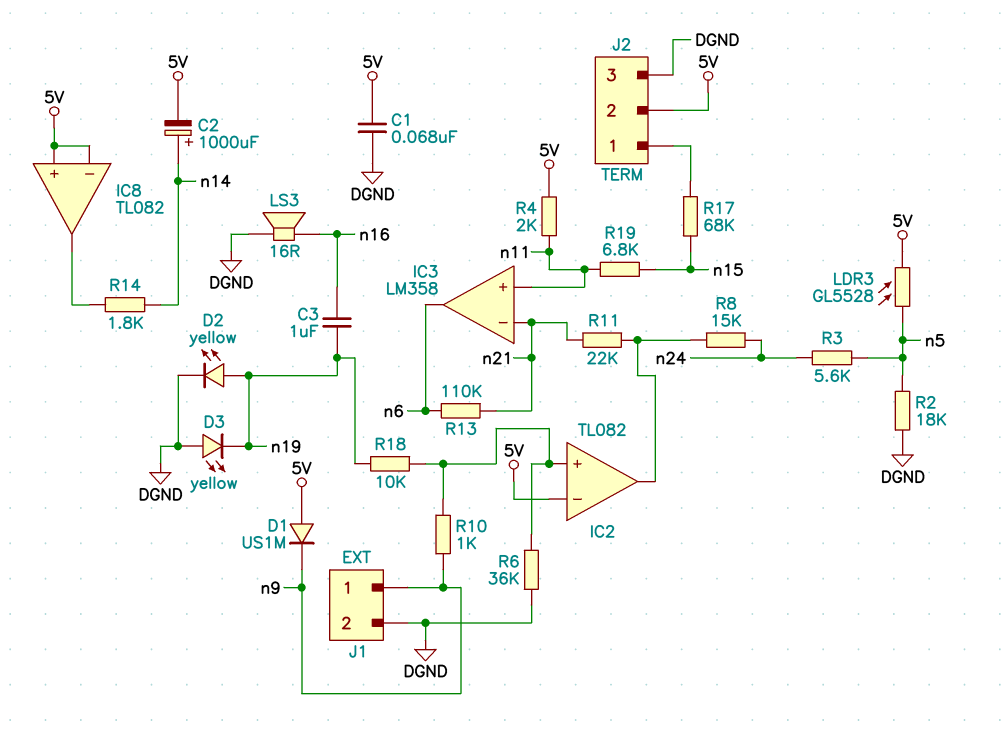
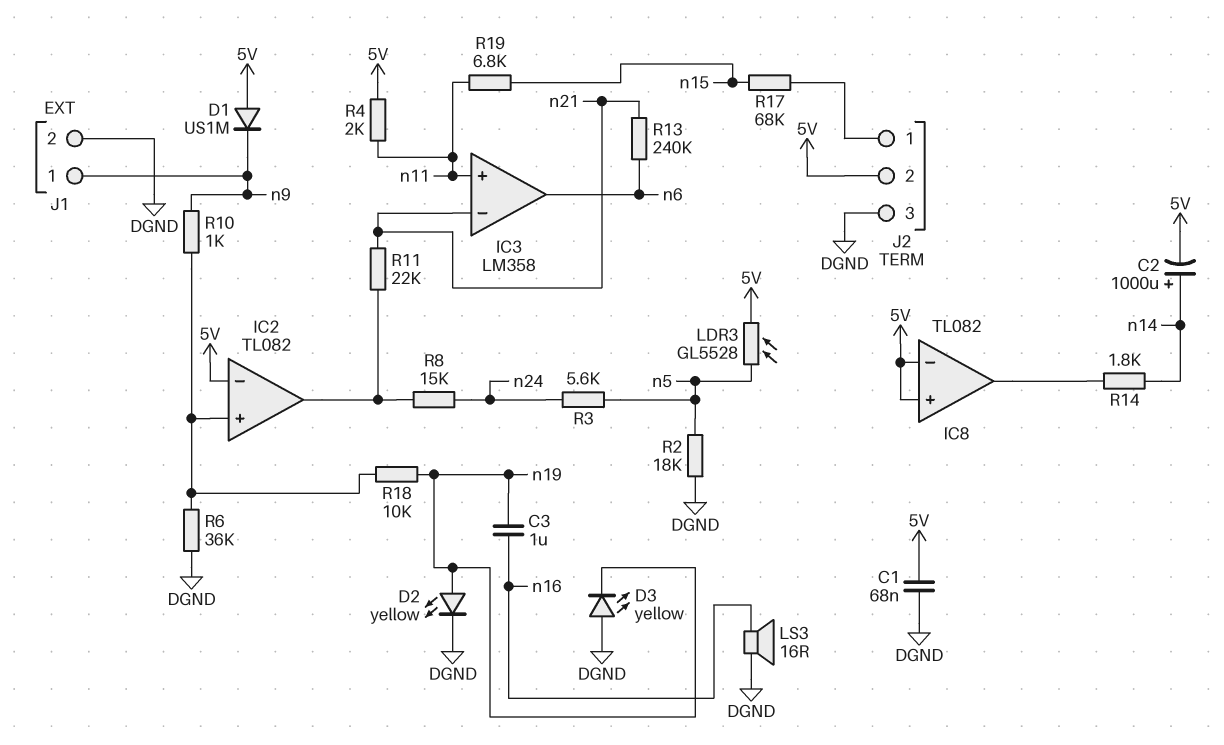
R13: 110k (n6, n21) -> 240k (n6, n21)

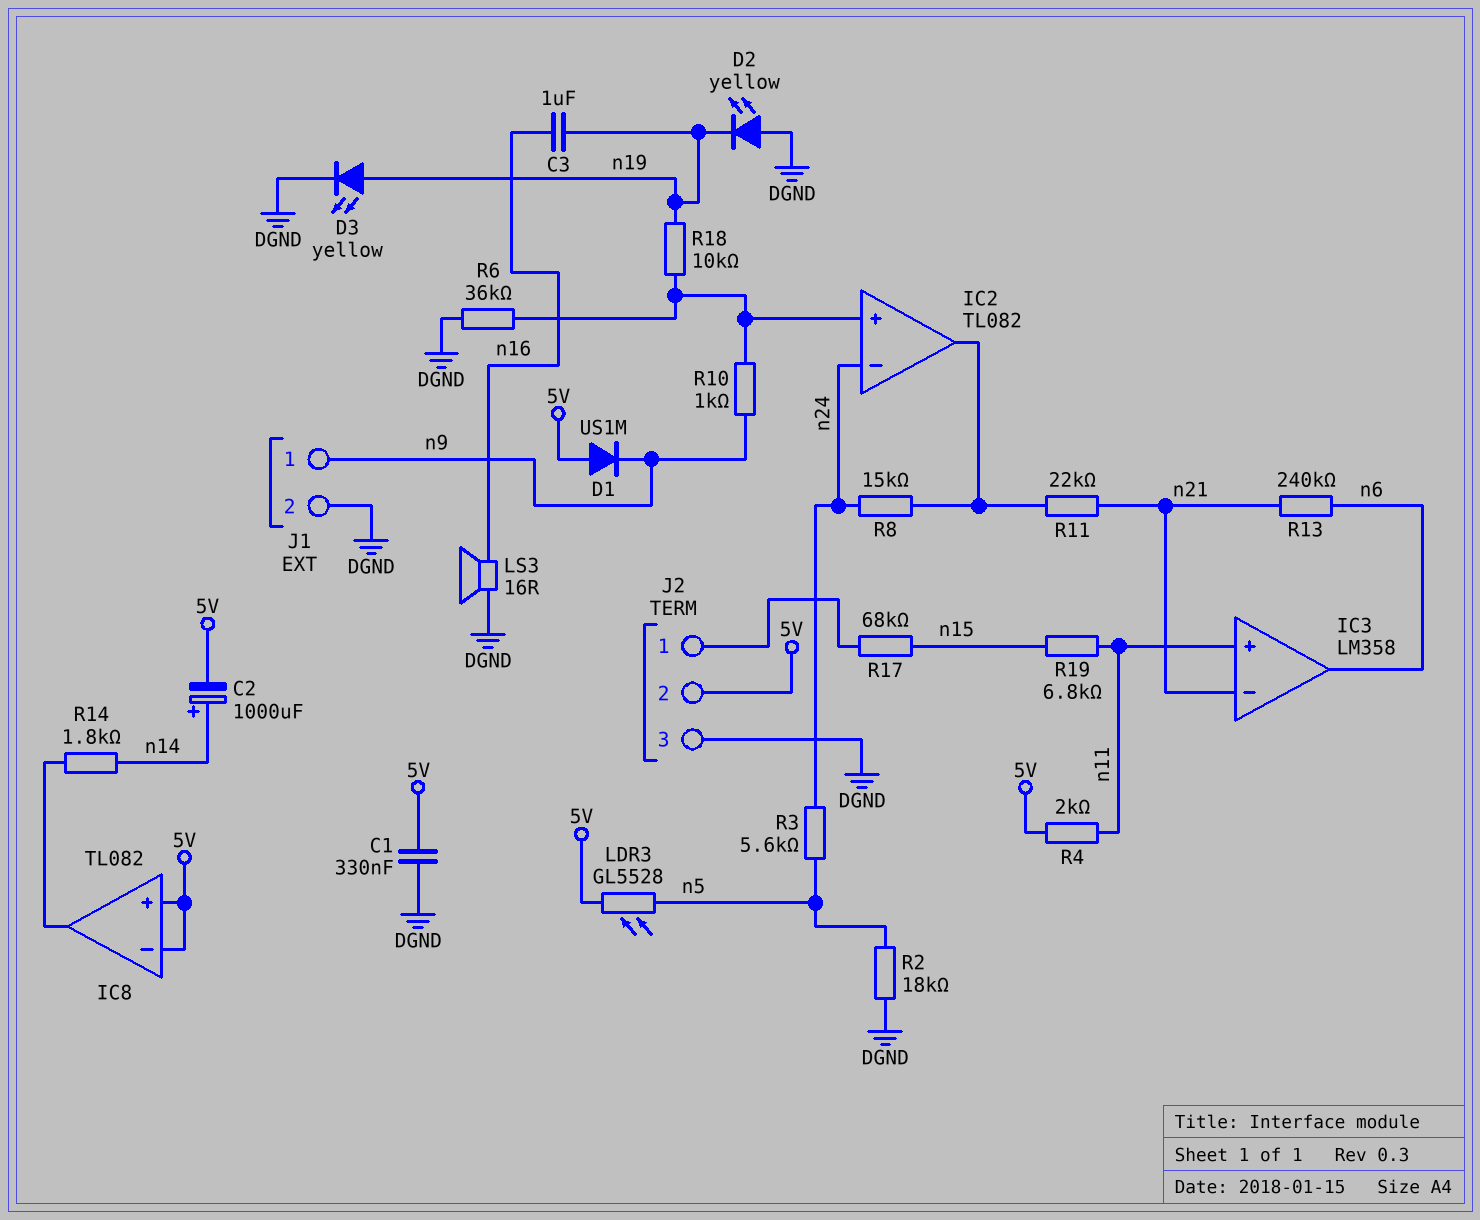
C1: 68nF (5V, DGND) -> 330nF (5V, DGND)
D2: LED yellow (A n19, K DGND) -> LED yellow (A DGND, K n19)
D3: LED yellow (A DGND, K n19) -> LED yellow (A n19, K DGND)
IC2 pin in-: 5V -> n24

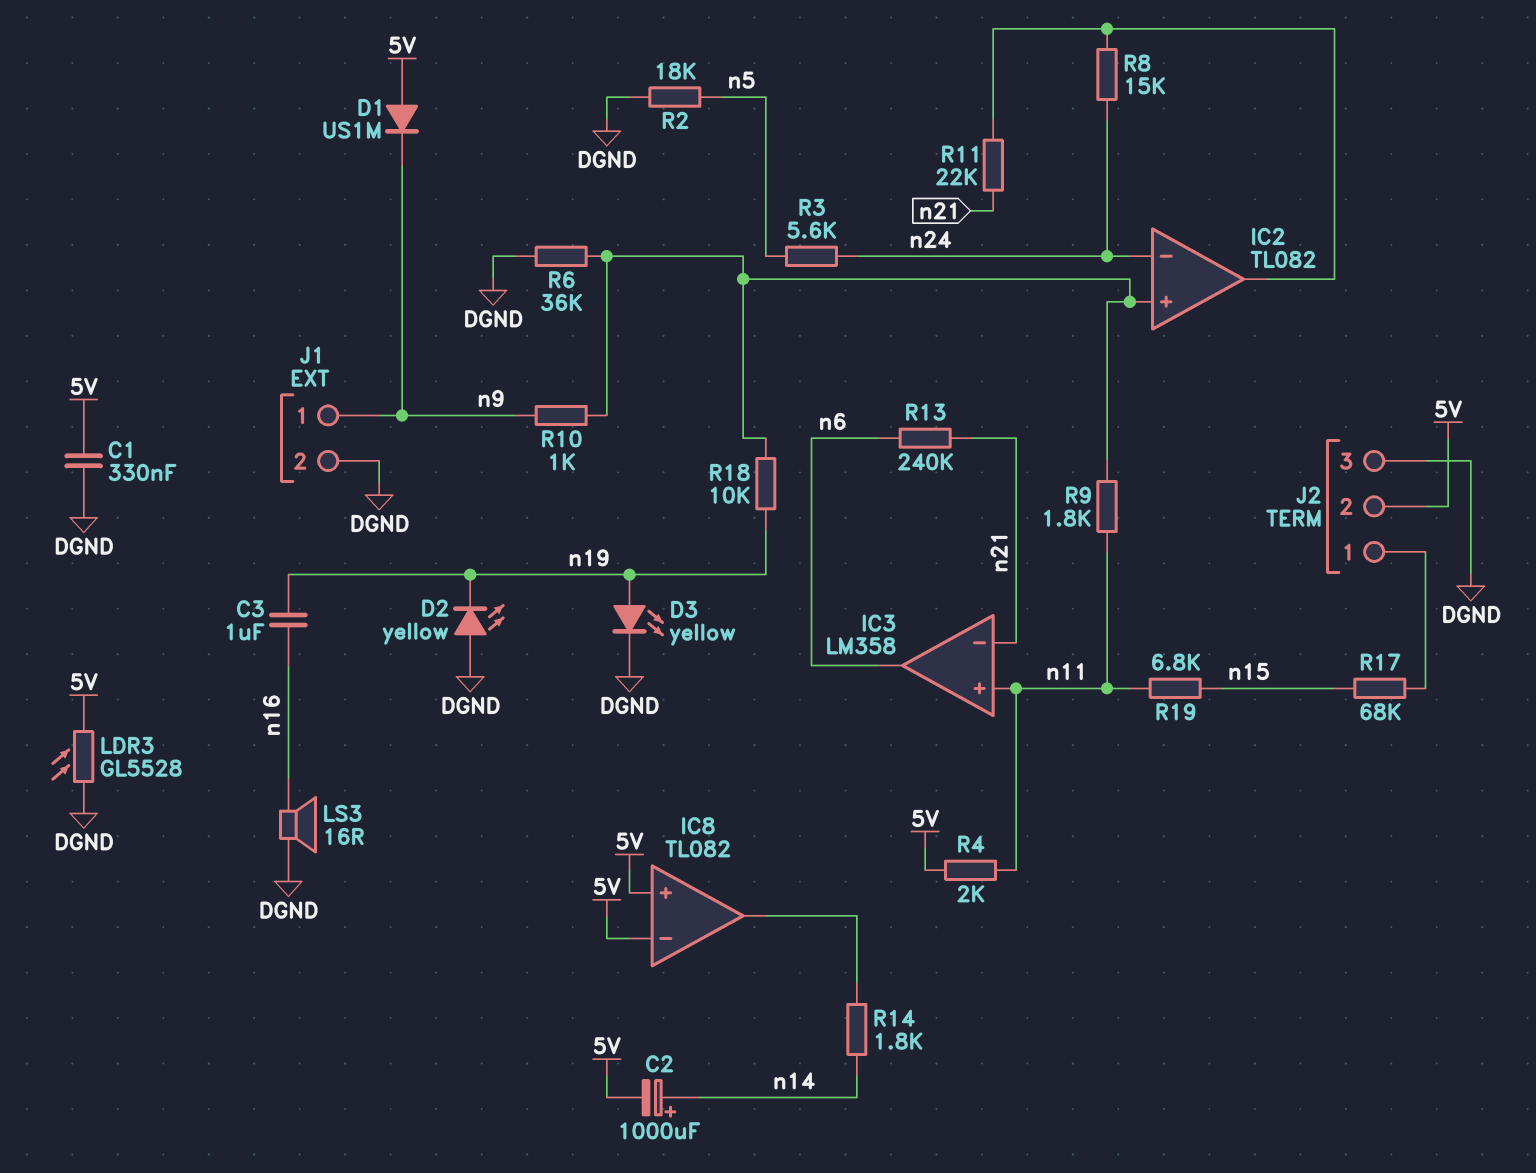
LDR3: GL5528 (5V, n5) -> GL5528 (5V, DGND)
R9: none -> 1.8k (IC2/in+, n11)

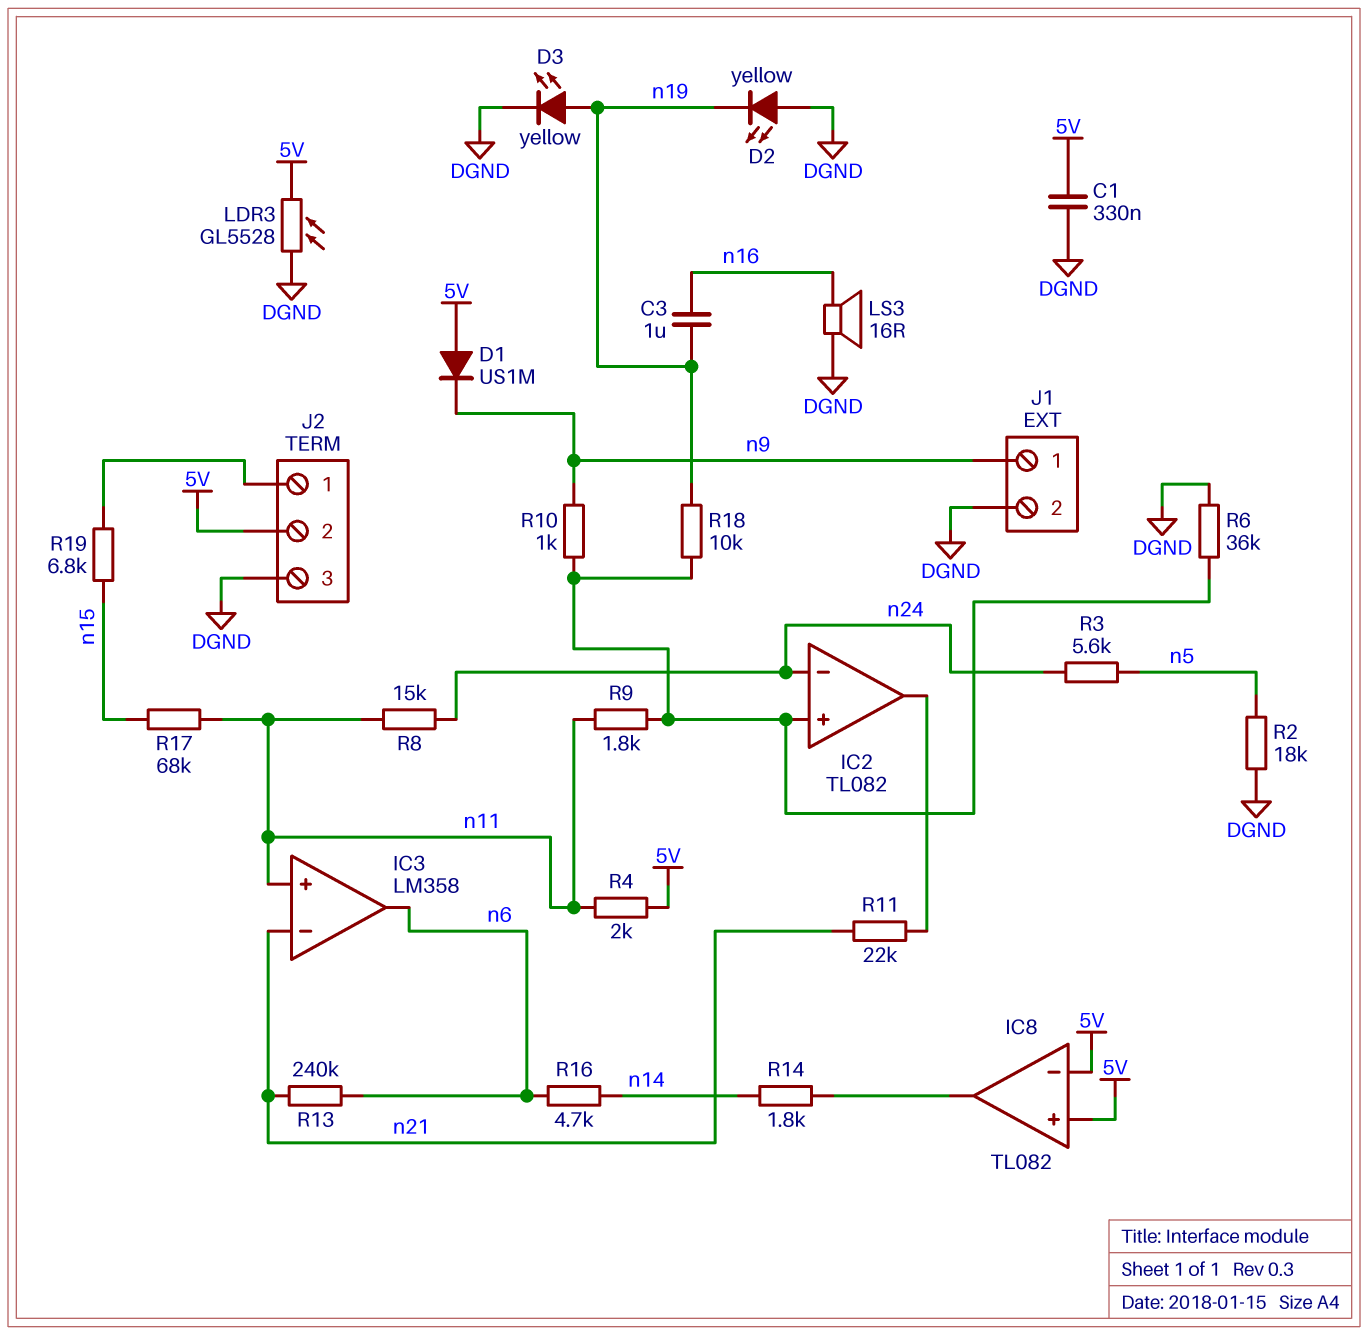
C2: 1000uF (plus n14, minus 5V) -> none
R8: 15k (IC2/out, n24) -> 15k (n11, n24)
R16: none -> 4.7k (n6, n14)
R17: 68k (J2/1, n15) -> 68k (n11, n15)
R19: 6.8k (n11, n15) -> 6.8k (J2/1, n15)

